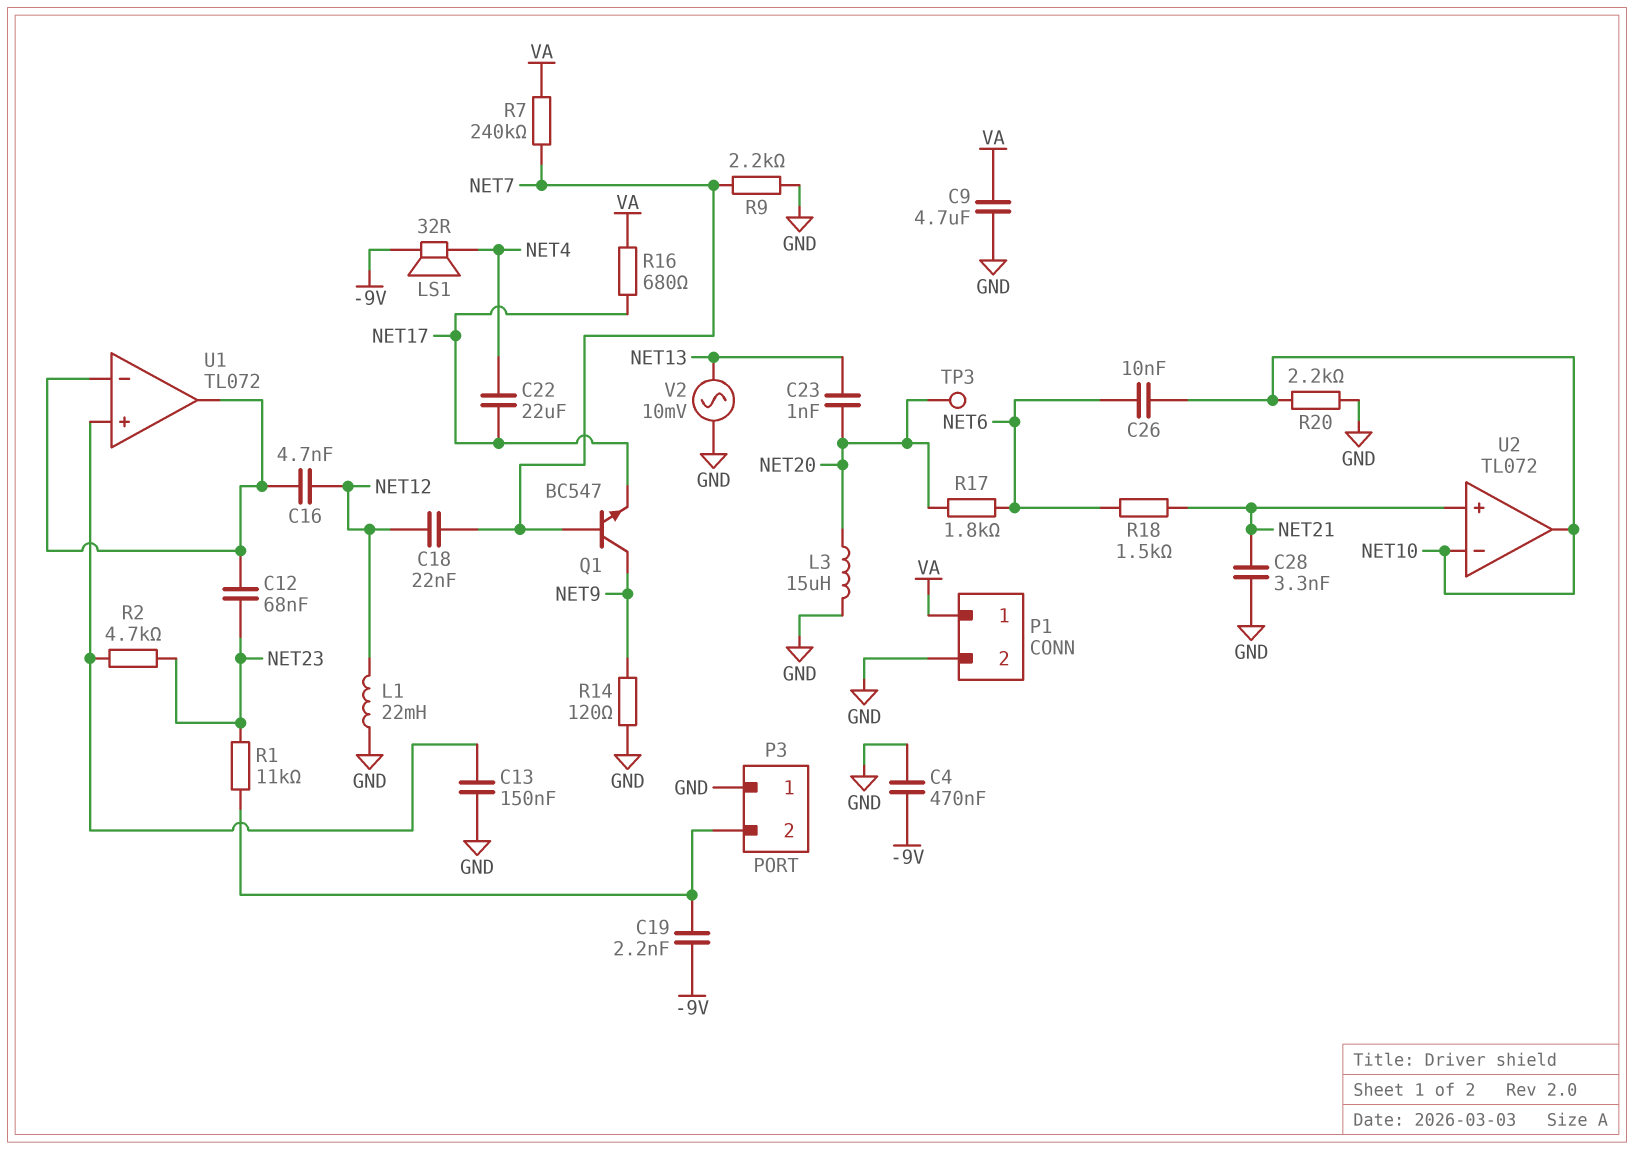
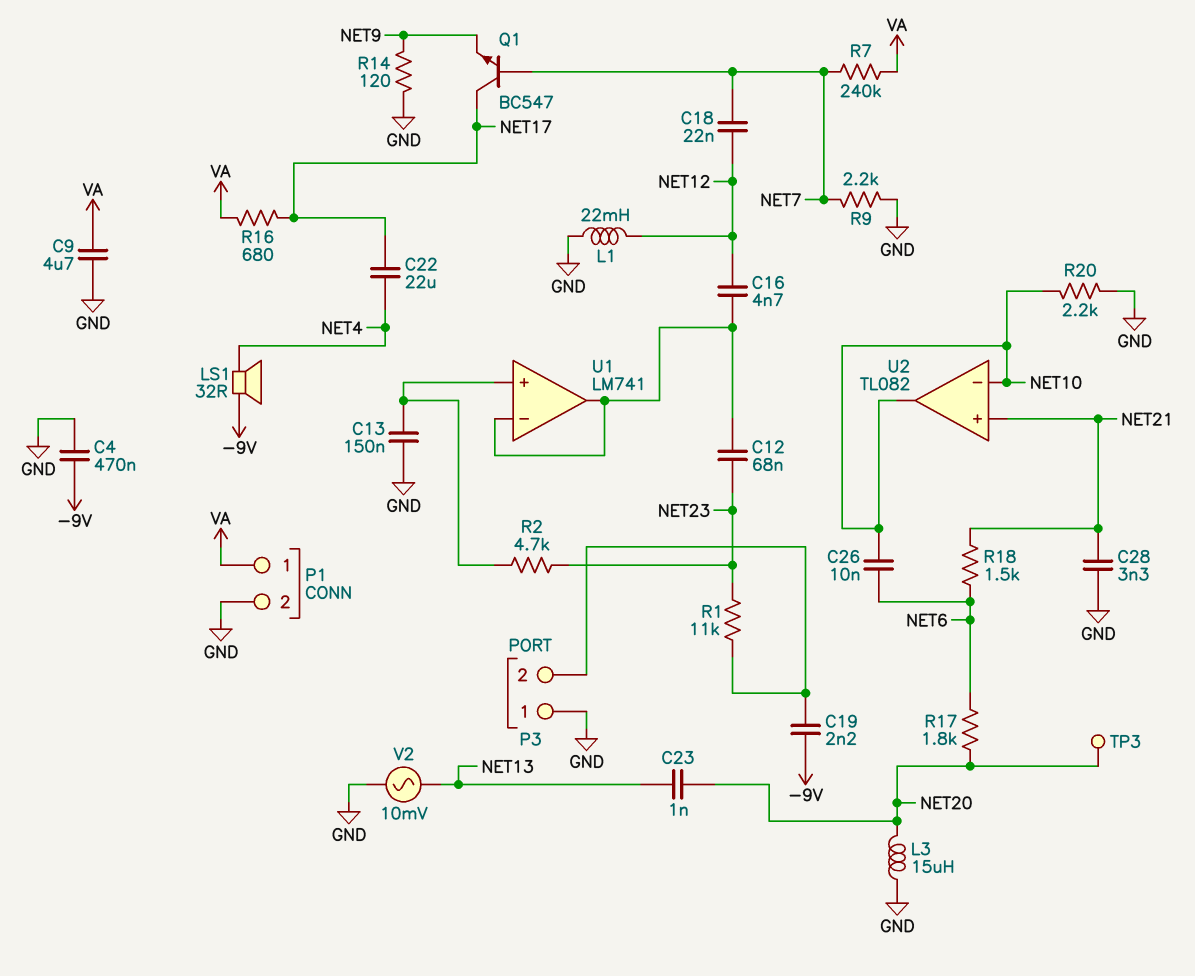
Q1: NPN BC547 (B NET7, C NET9, E NET17) -> NPN BC547 (B NET7, C NET17, E NET9)
U1: TL072 -> LM741
U2: TL072 -> TL082

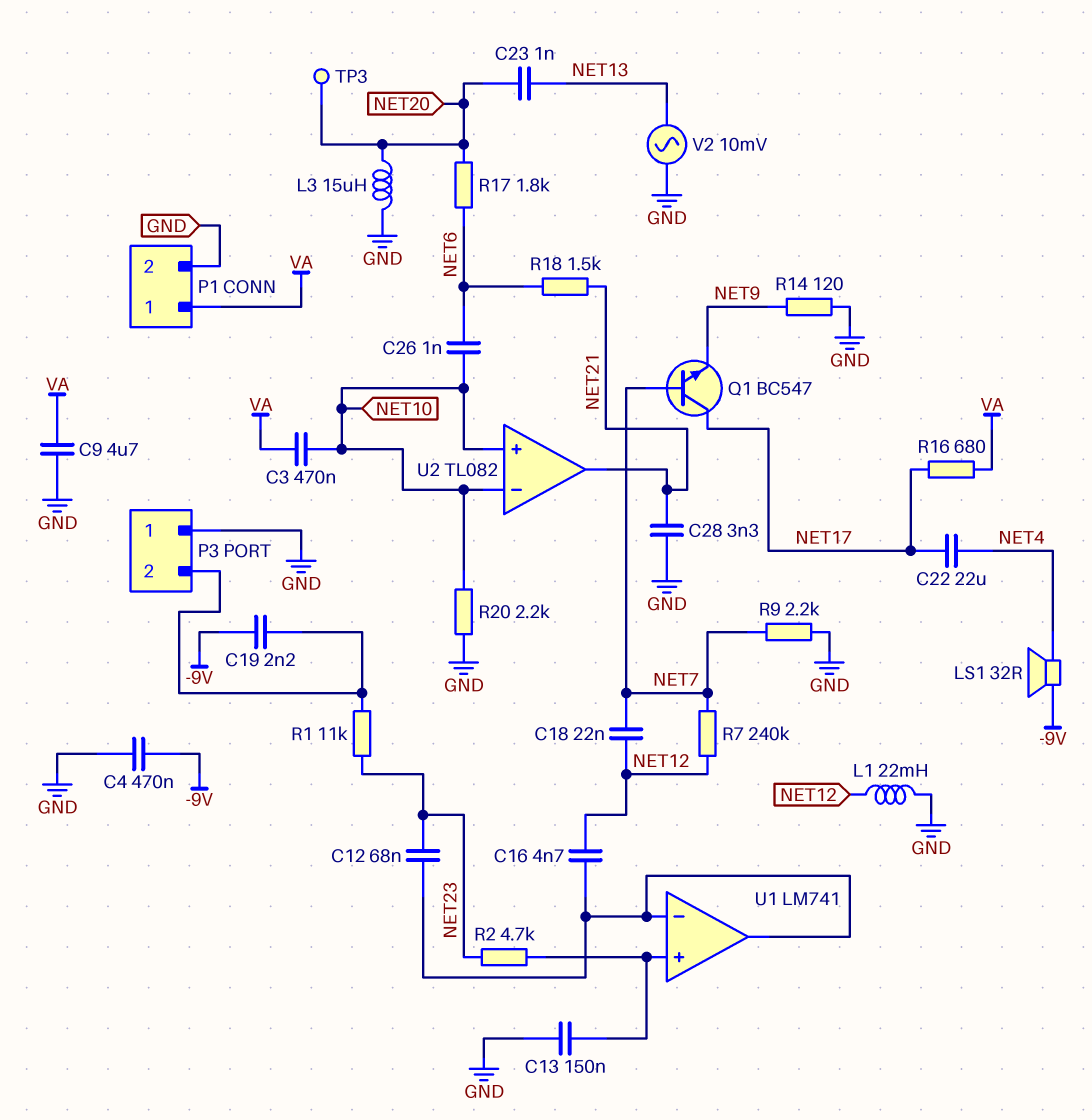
C3: none -> 470nF (NET10, VA)
C26: 10nF (NET6, NET10) -> 1nF (NET6, NET10)
R7: 240k (NET7, VA) -> 240k (NET7, NET12)
U2 pin in+: NET21 -> NET10
U2 pin out: NET10 -> NET21

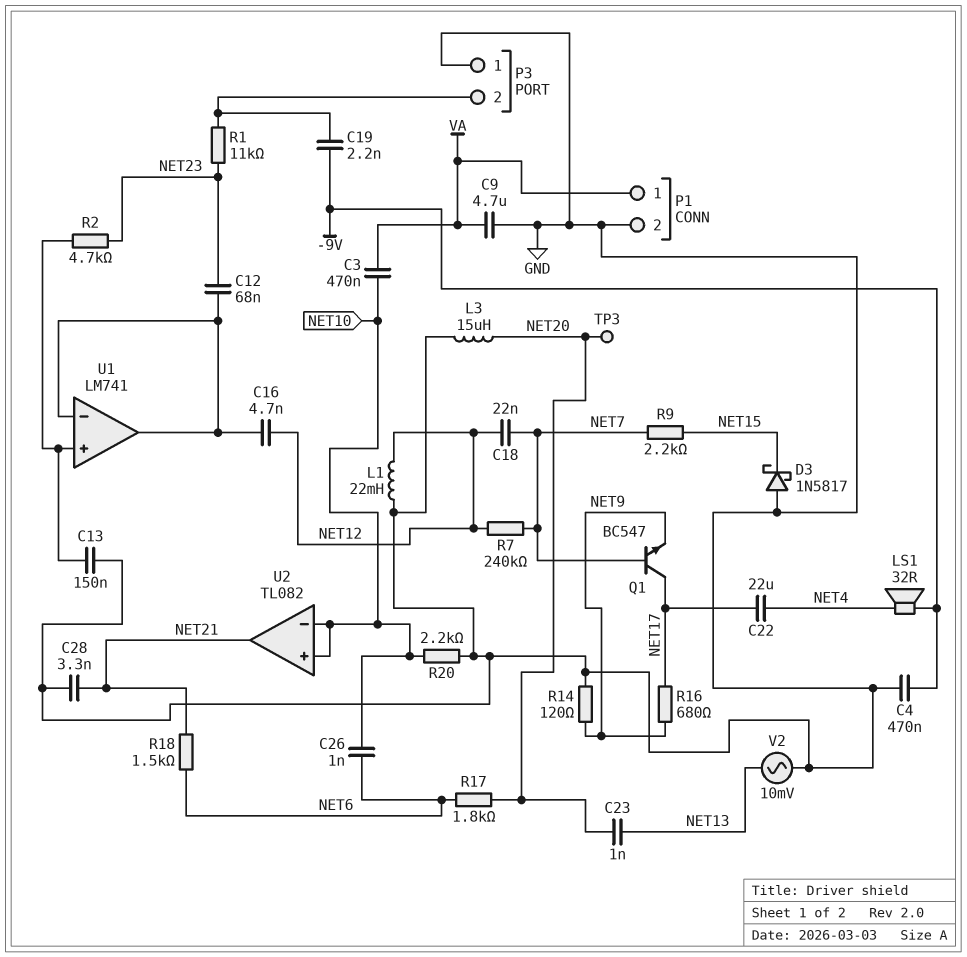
D3: none -> schottky 1N5817 (A GND, K NET15)
R9: 2.2k (GND, NET7) -> 2.2k (NET7, NET15)
R16: 680 (NET17, VA) -> 680 (NET9, NET17)

